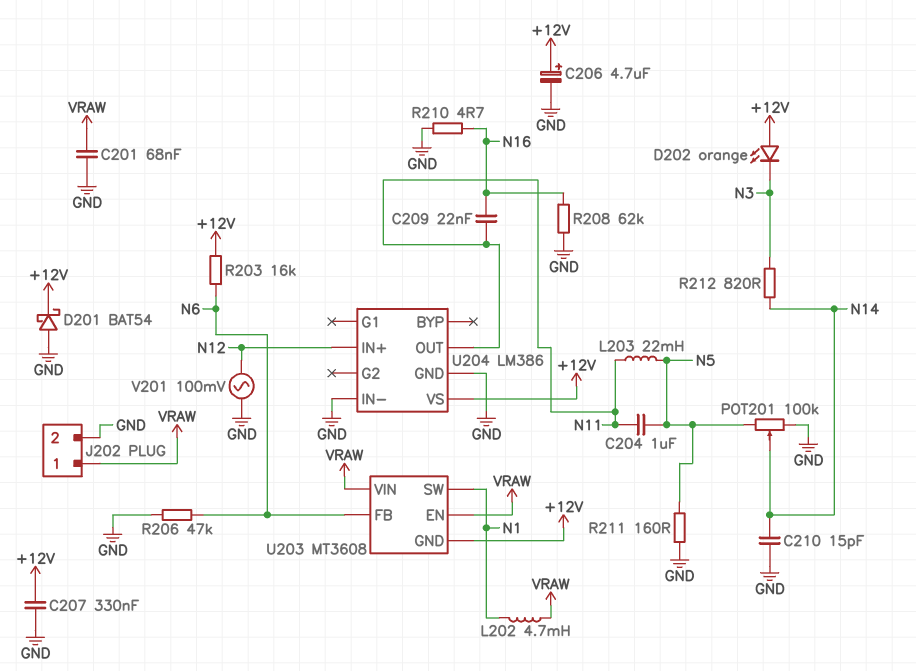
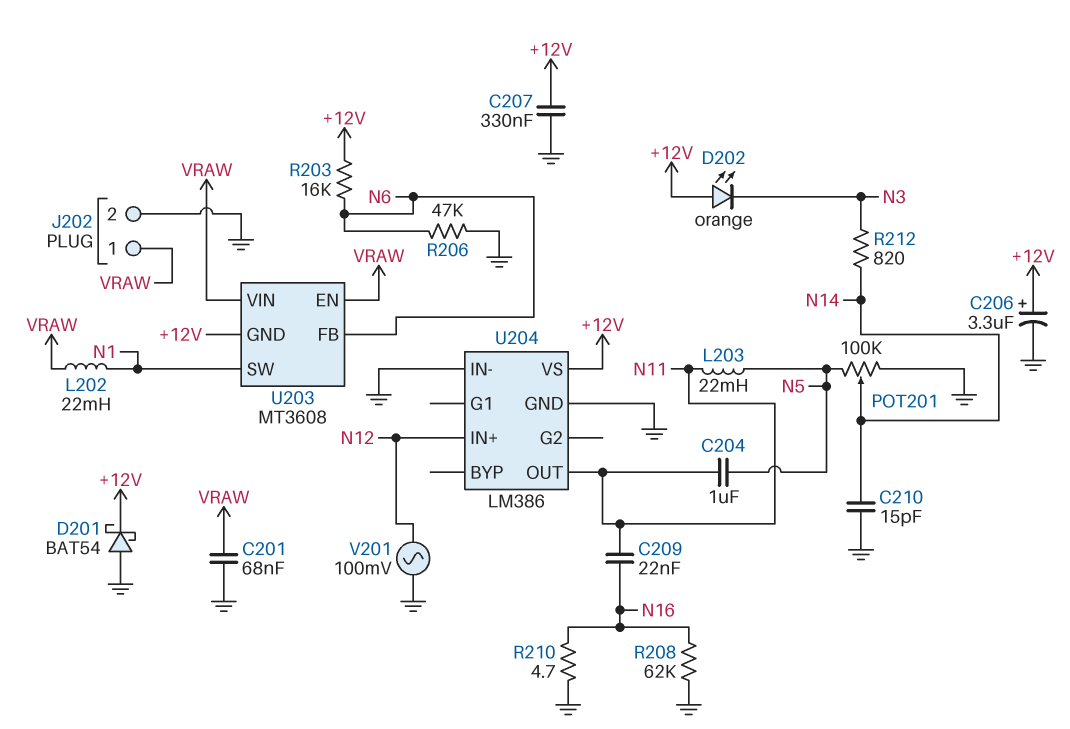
C206: 4.7uF (plus +12V, minus GND) -> 3.3uF (plus +12V, minus GND)
L202: 4.7mH (N1, VRAW) -> 22mH (N1, VRAW)
R211: 160 (GND, N5) -> none

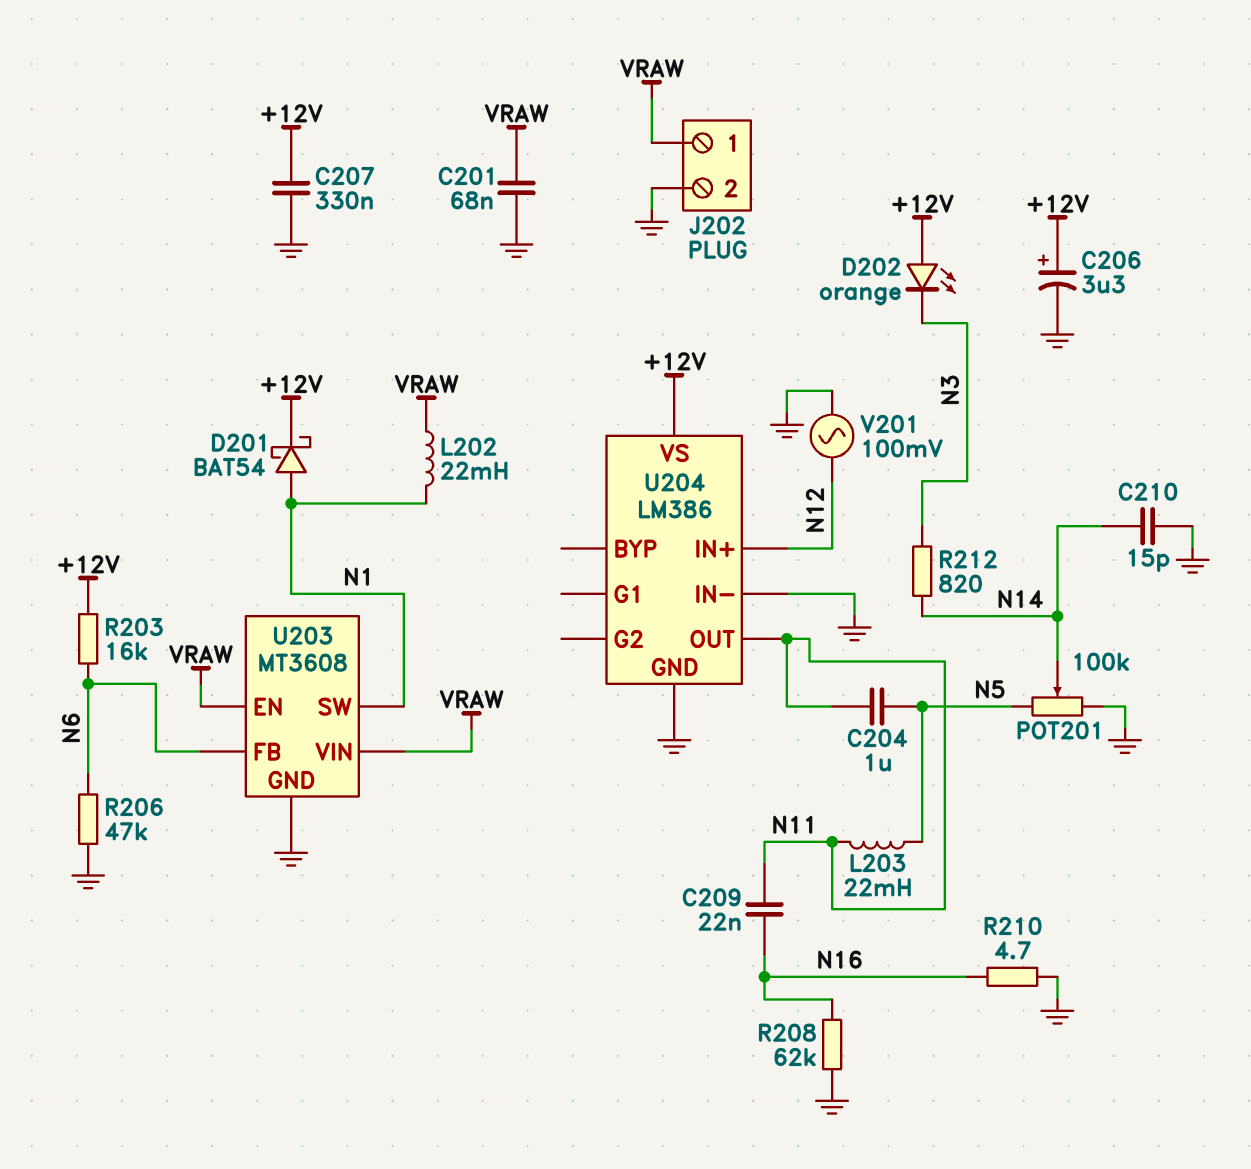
D201: schottky BAT54 (A GND, K +12V) -> schottky BAT54 (A N1, K +12V)
U203 pin GND: +12V -> GND

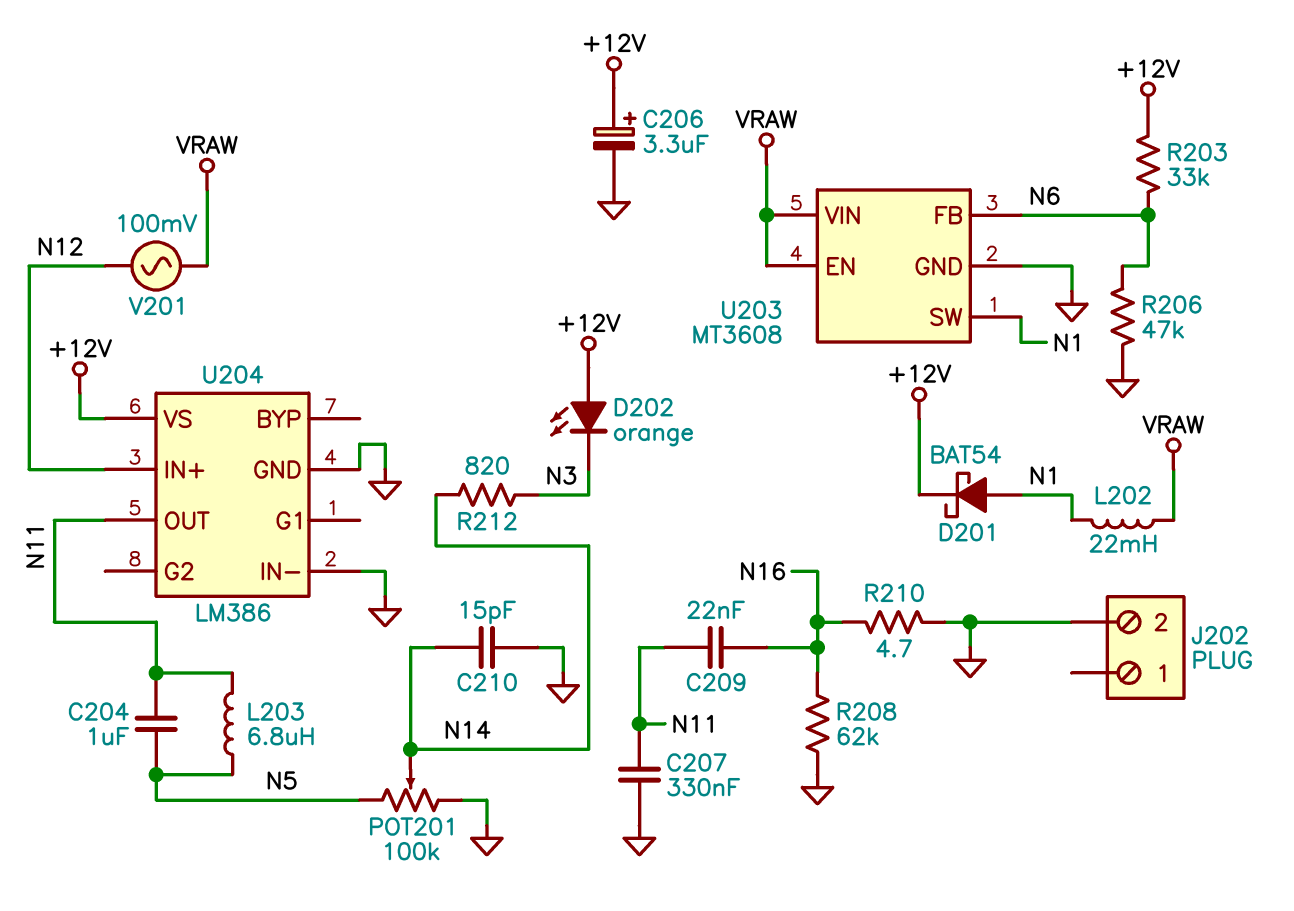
C201: 68nF (GND, VRAW) -> none
C207: 330nF (+12V, GND) -> 330nF (GND, N11)
J202 pin 1: VRAW -> none
L203: 22mH (N5, N11) -> 6.8uH (N5, N11)
R203: 16k (+12V, N6) -> 33k (+12V, N6)
V201: AC 100mV (GND, N12) -> AC 100mV (N12, VRAW)

